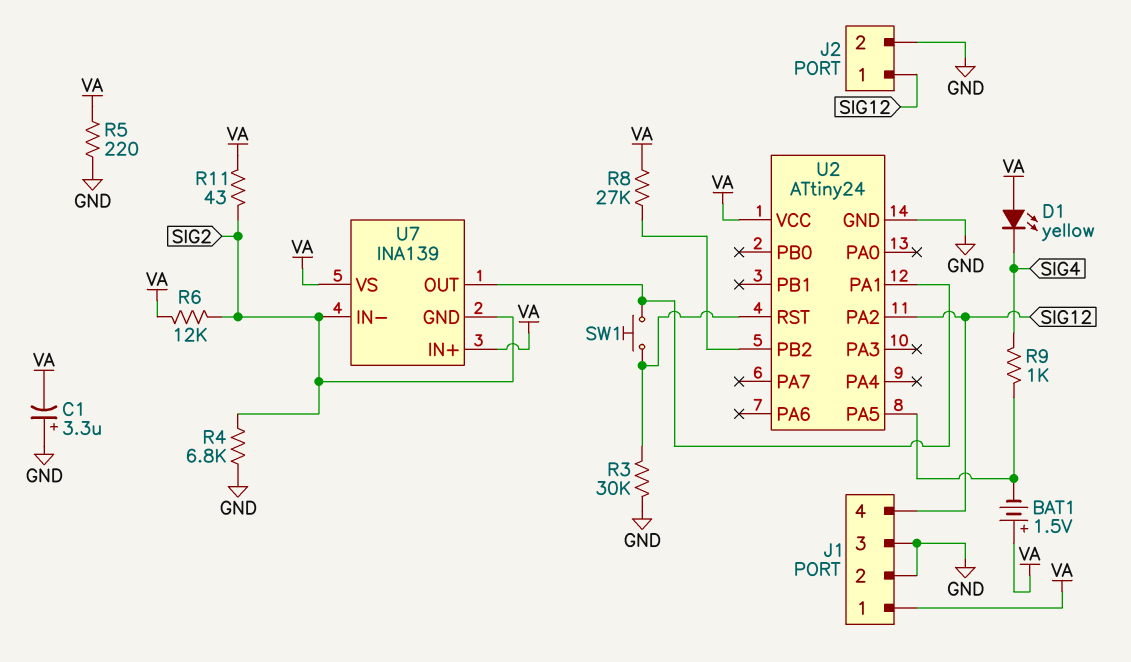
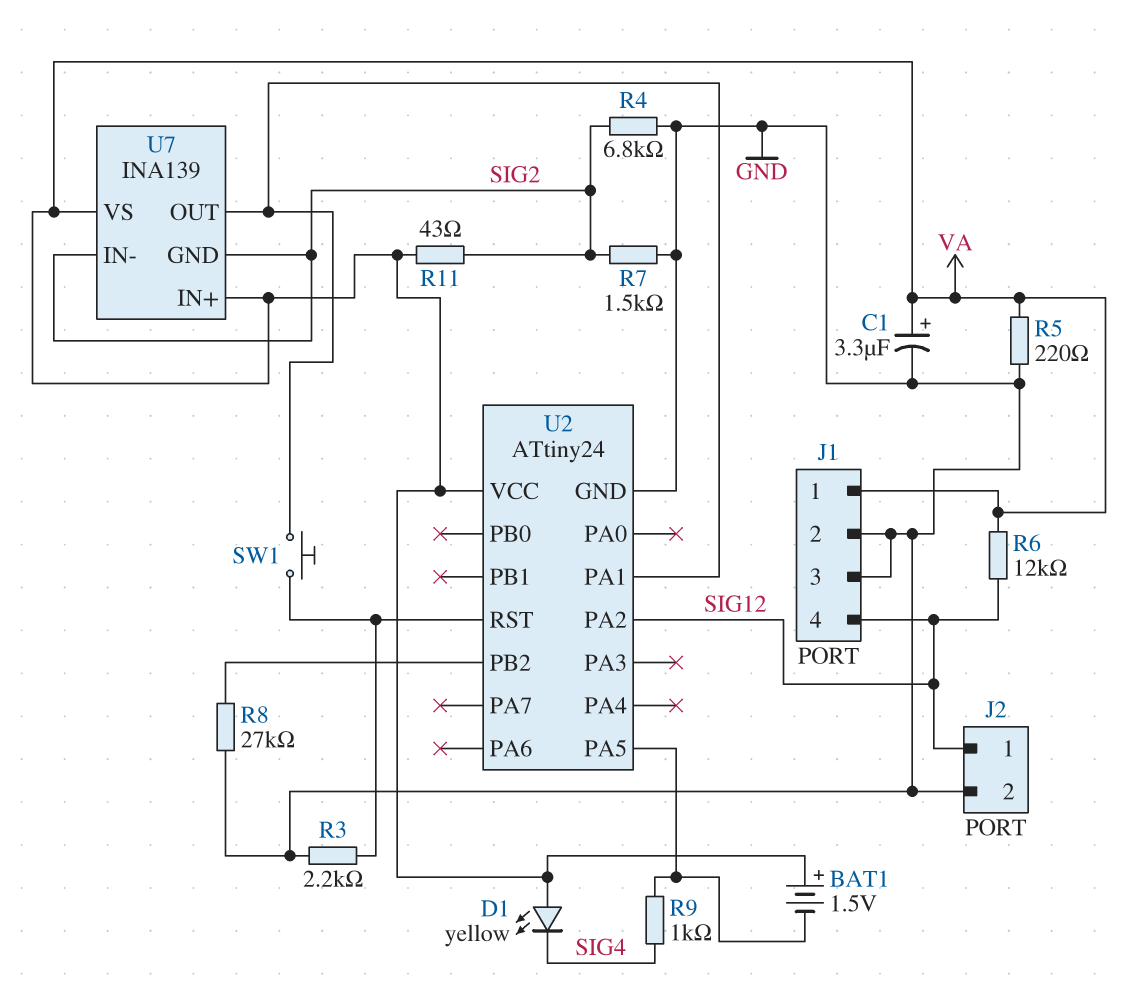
C1: 3.3uF (plus GND, minus VA) -> 3.3uF (plus VA, minus GND)
R3: 30k (GND, U2/RST) -> 2.2k (GND, U2/RST)
R6: 12k (SIG2, VA) -> 12k (SIG12, VA)
R7: none -> 1.5k (GND, SIG2)
R8: 27k (U2/PB2, VA) -> 27k (GND, U2/PB2)

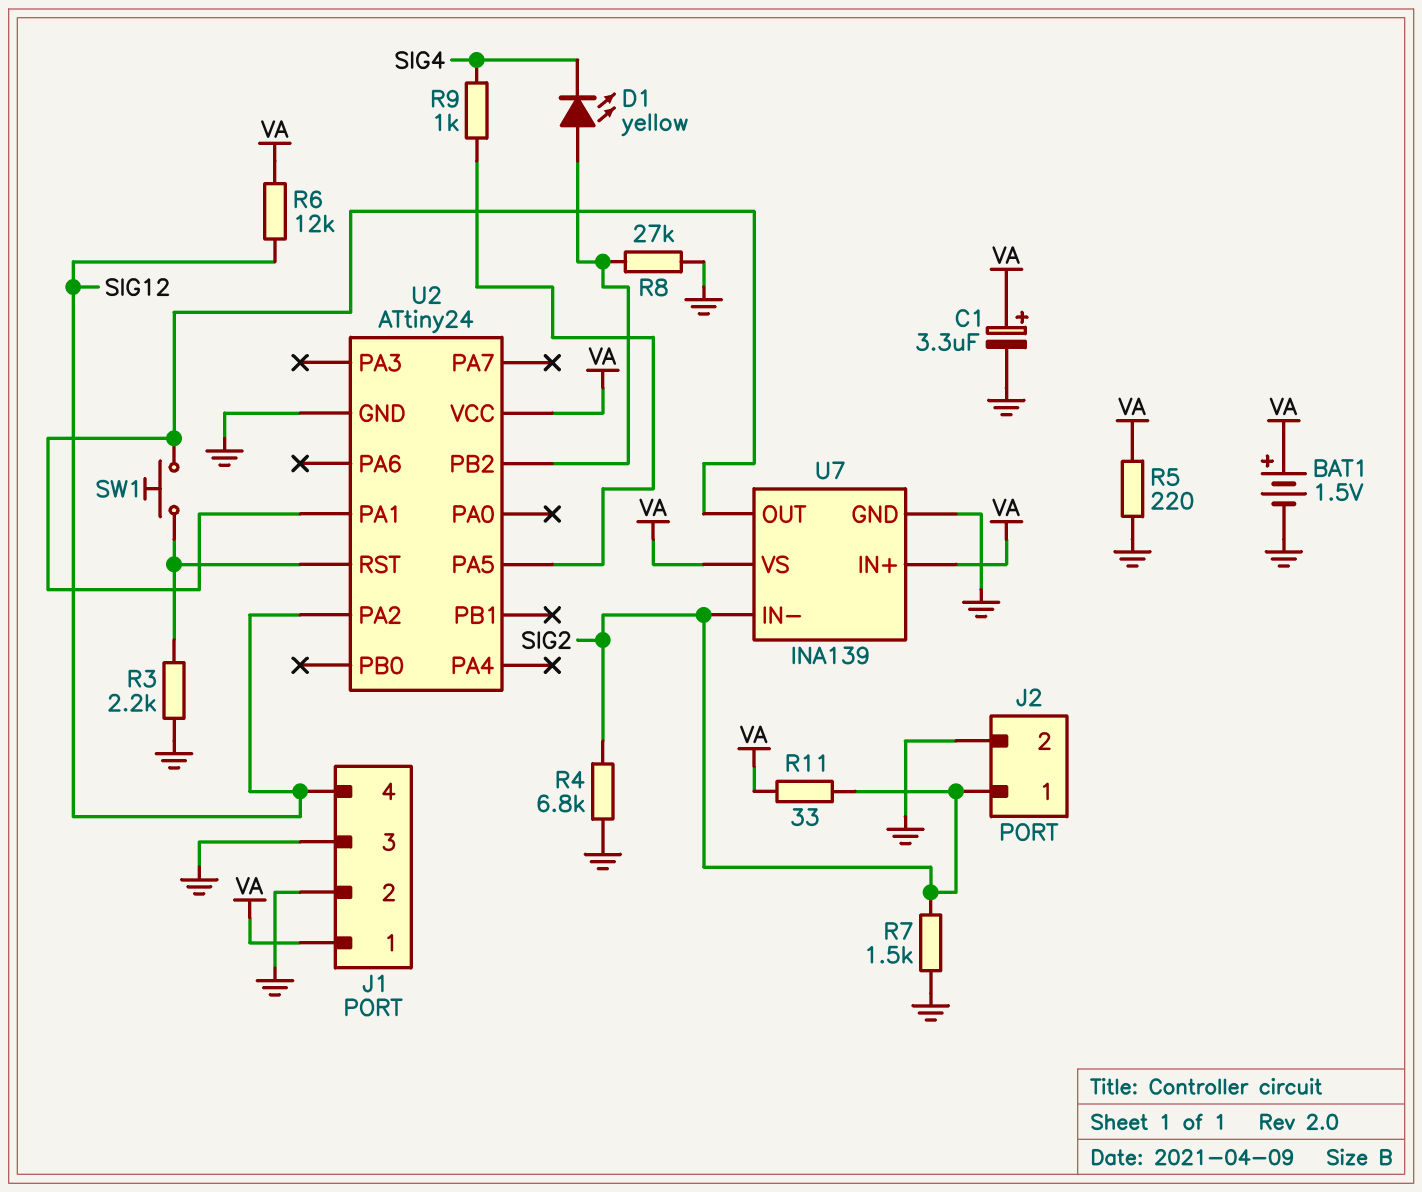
BAT1: 1.5V (plus VA, minus U2/PA5) -> 1.5V (plus VA, minus GND)
D1: LED yellow (A VA, K SIG4) -> LED yellow (A U2/PB2, K SIG4)
J2 pin 1: SIG12 -> SIG2
R11: 43 (SIG2, VA) -> 33 (SIG2, VA)
U7 pin GND: SIG2 -> GND

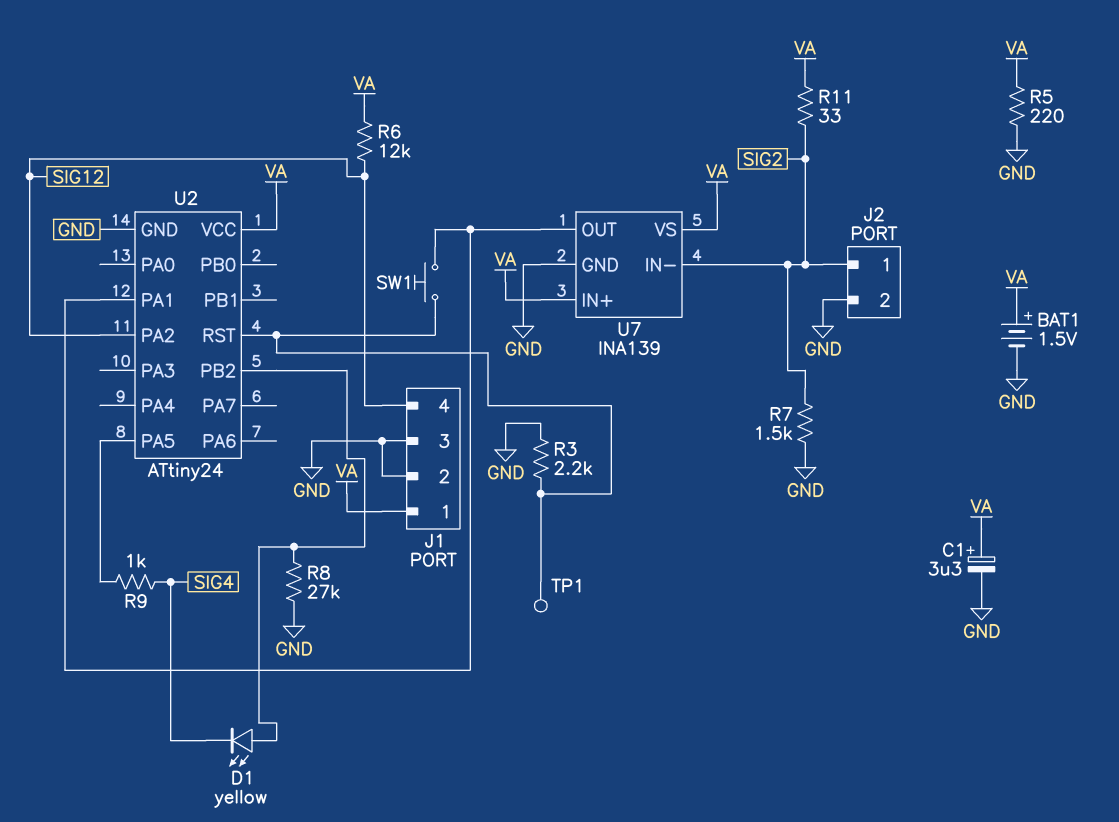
R4: 6.8k (GND, SIG2) -> none
TP1: none -> test point (U2/RST)

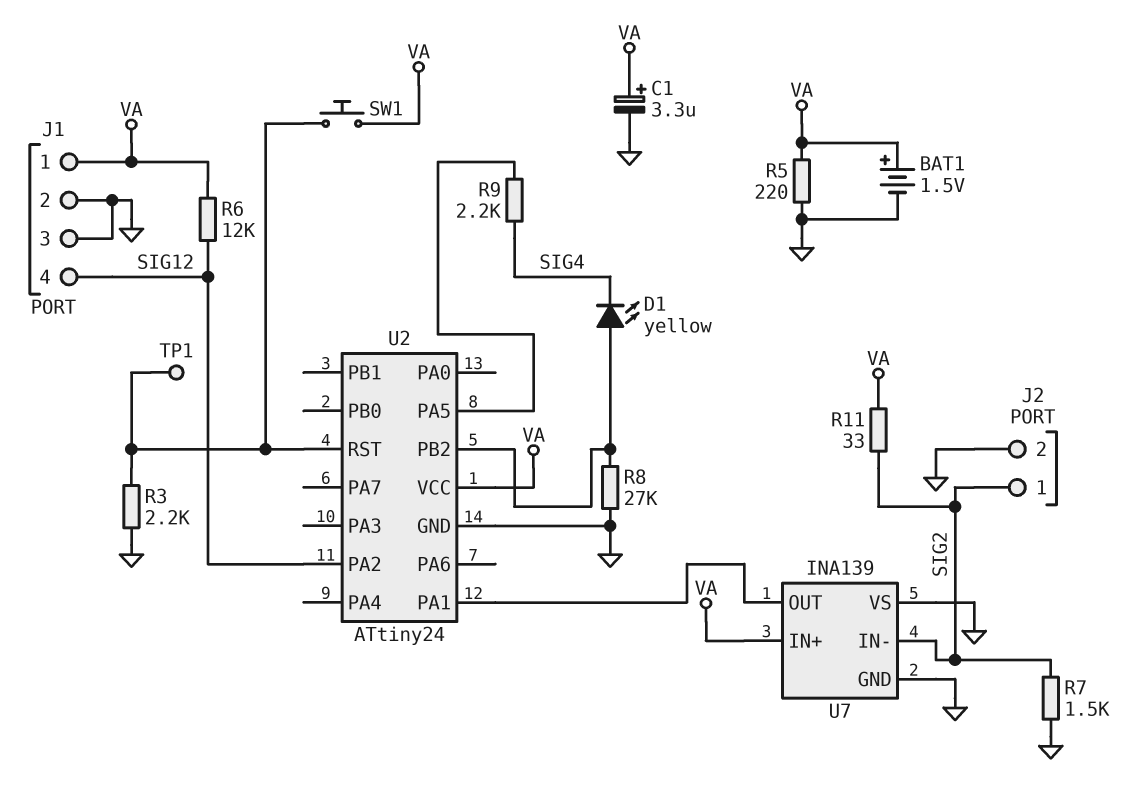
R9: 1k (SIG4, U2/PA5) -> 2.2k (SIG4, U2/PA5)
SW1: button (U2/PA1, U2/RST) -> button (U2/RST, VA)
U7 pin VS: VA -> GND

